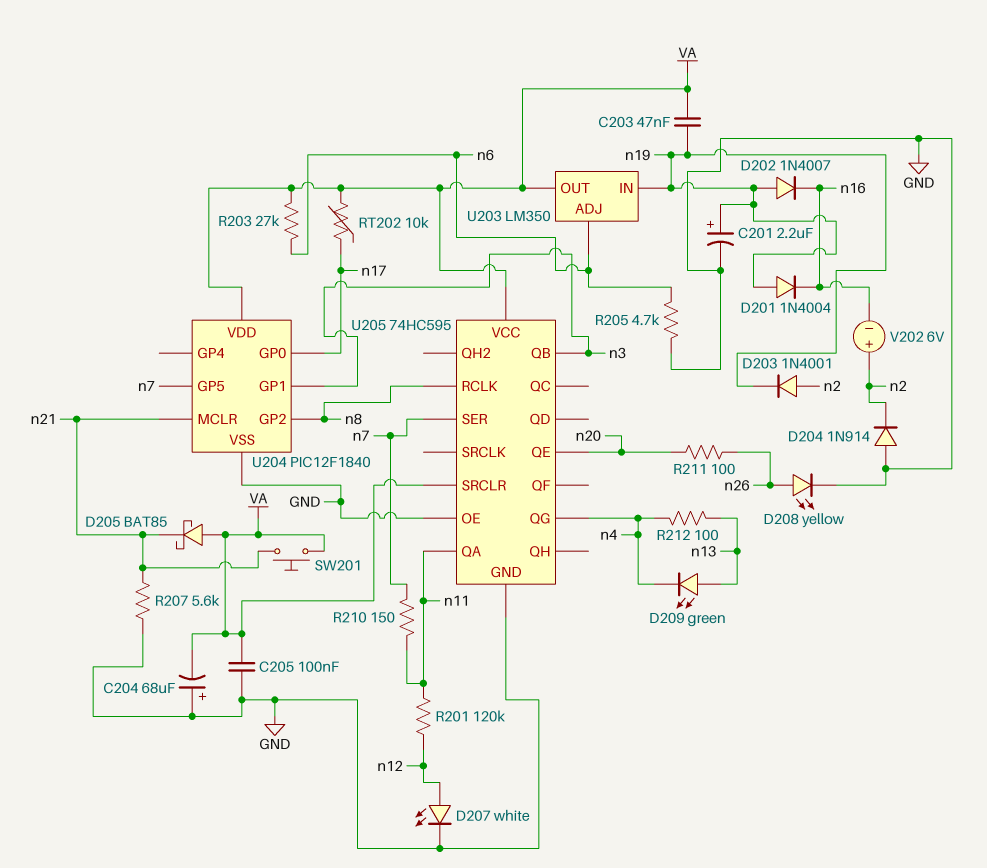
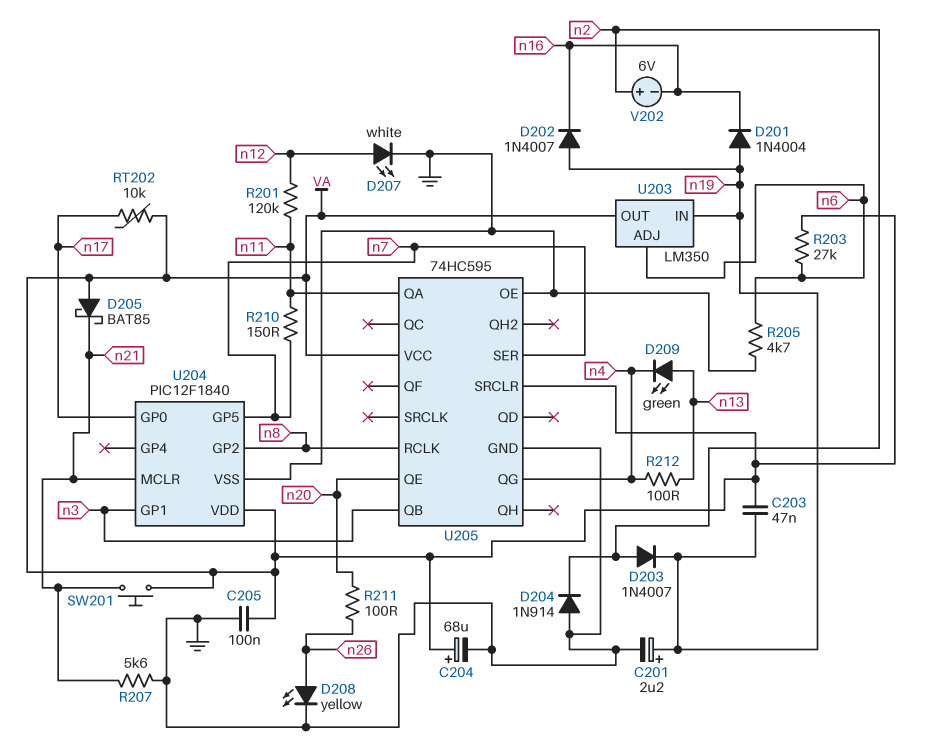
C204: 68uF (plus GND, minus VA) -> 68uF (plus VA, minus GND)
D203: diode 1N4001 (A n2, K n19) -> diode 1N4007 (A n2, K n19)

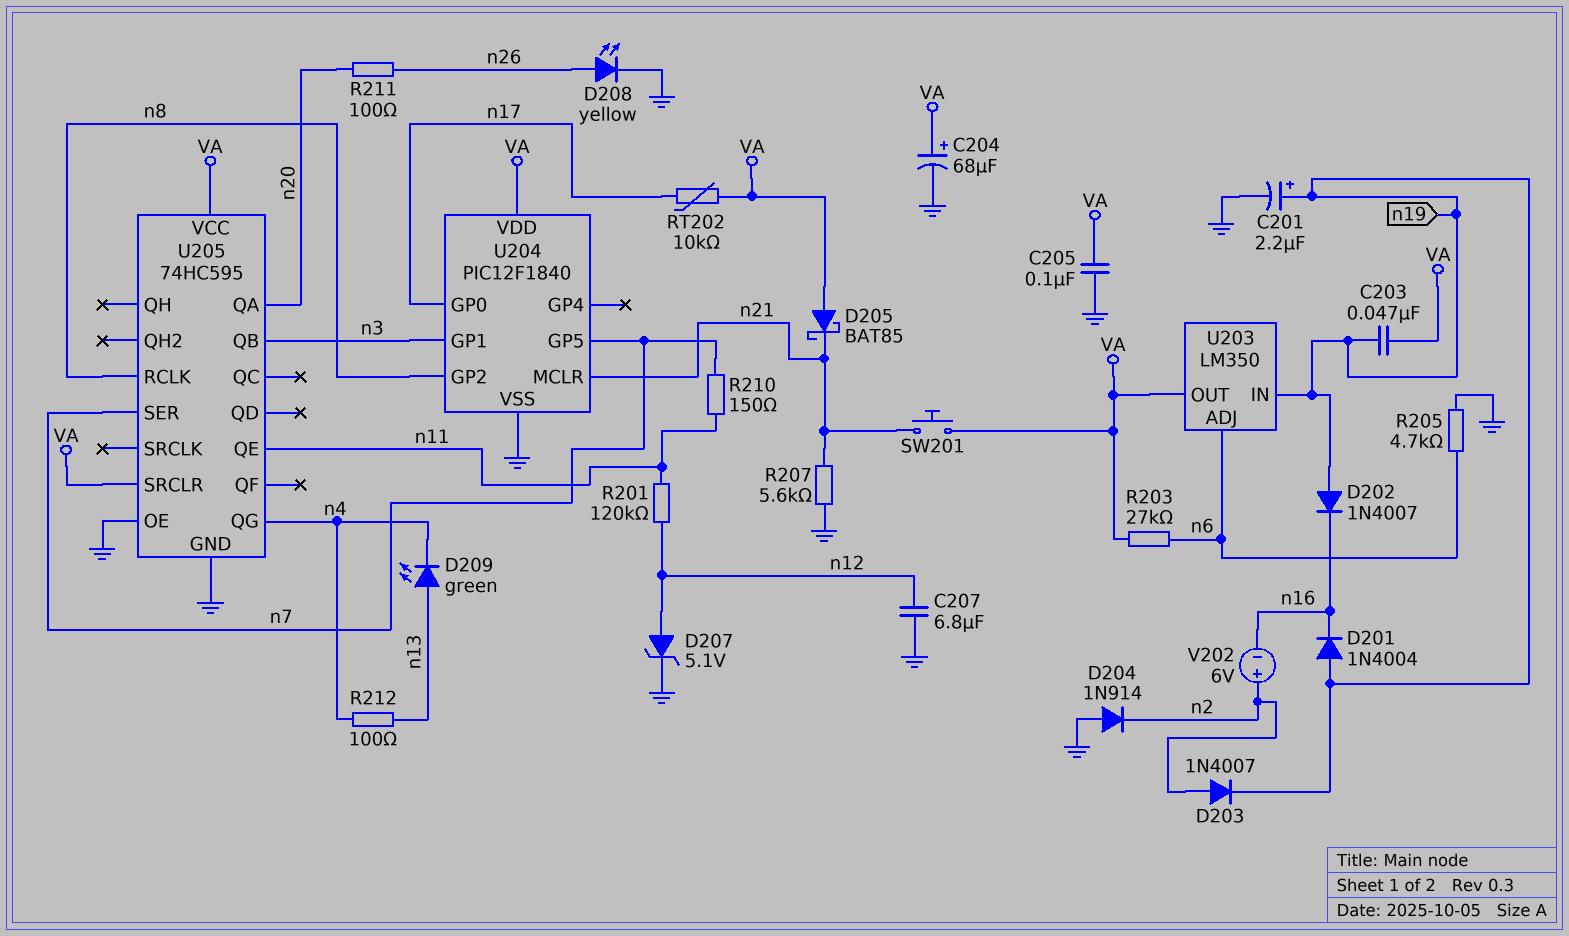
C207: none -> 6.8uF (GND, n12)
D207: LED white (A n12, K GND) -> zener 5.1V (A n12, K GND)
U205 pin QA: n11 -> n20
U205 pin QE: n20 -> n11

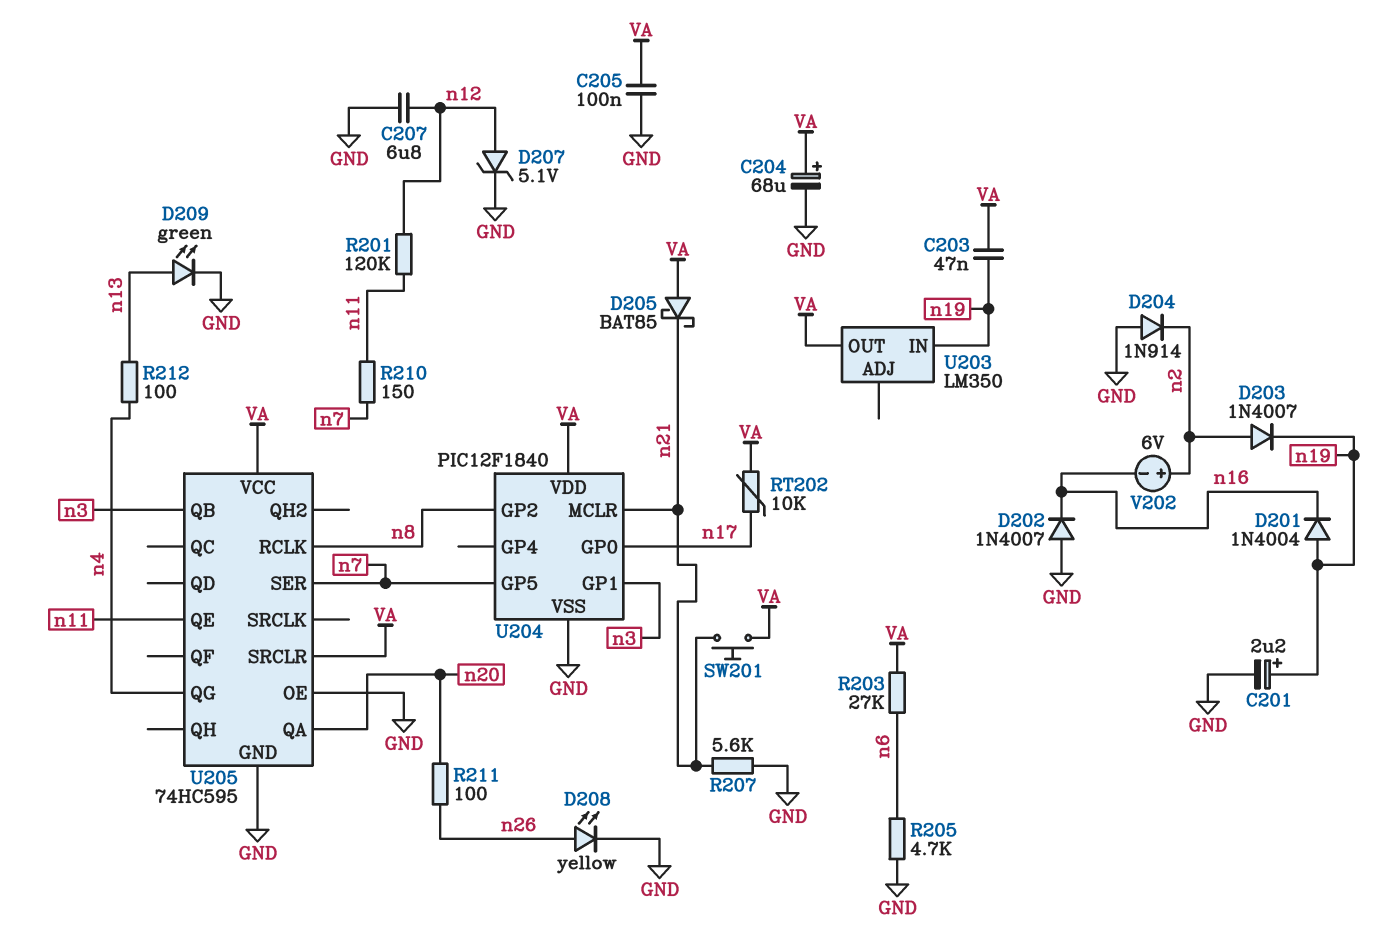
D202: diode 1N4007 (A n19, K n16) -> diode 1N4007 (A GND, K n16)
D209: LED green (A n13, K n4) -> LED green (A n13, K GND)
U203 pin ADJ: n6 -> none

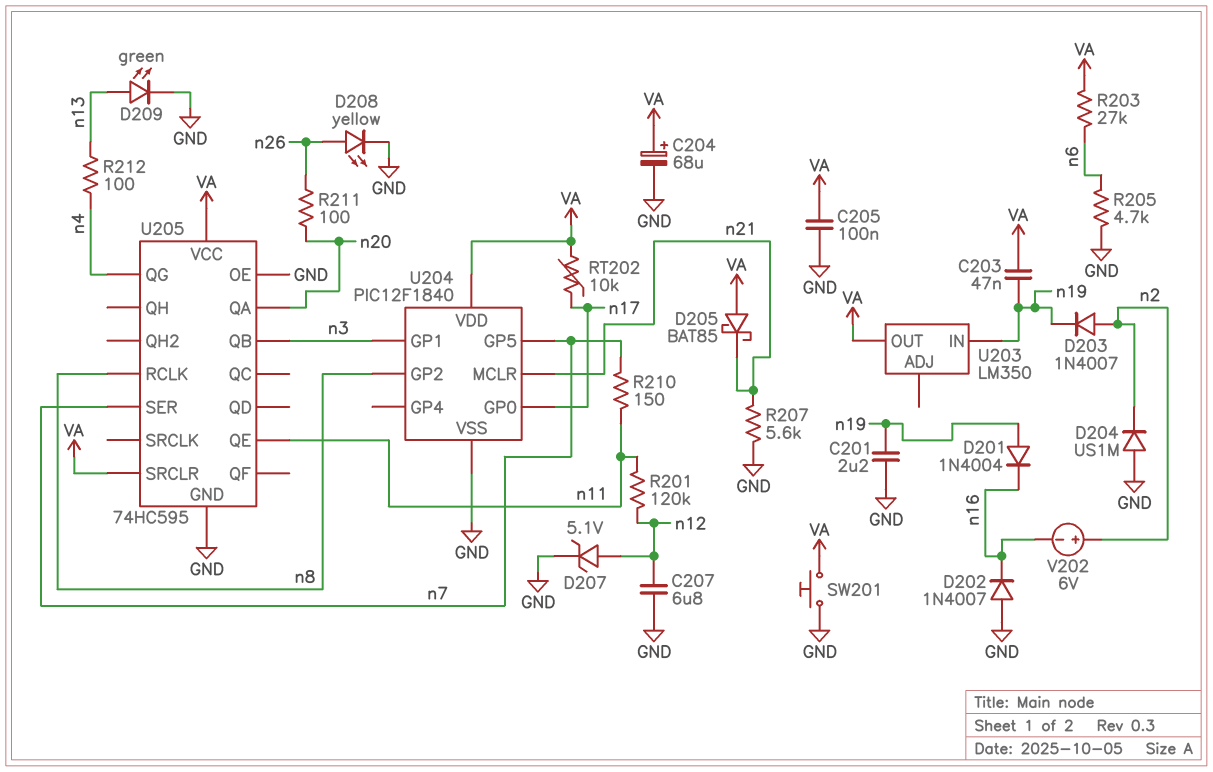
C201: 2.2uF (plus n19, minus GND) -> 2.2uF (GND, n19)
D204: diode 1N914 (A GND, K n2) -> diode US1M (A GND, K n2)
SW201: button (VA, n21) -> button (GND, VA)

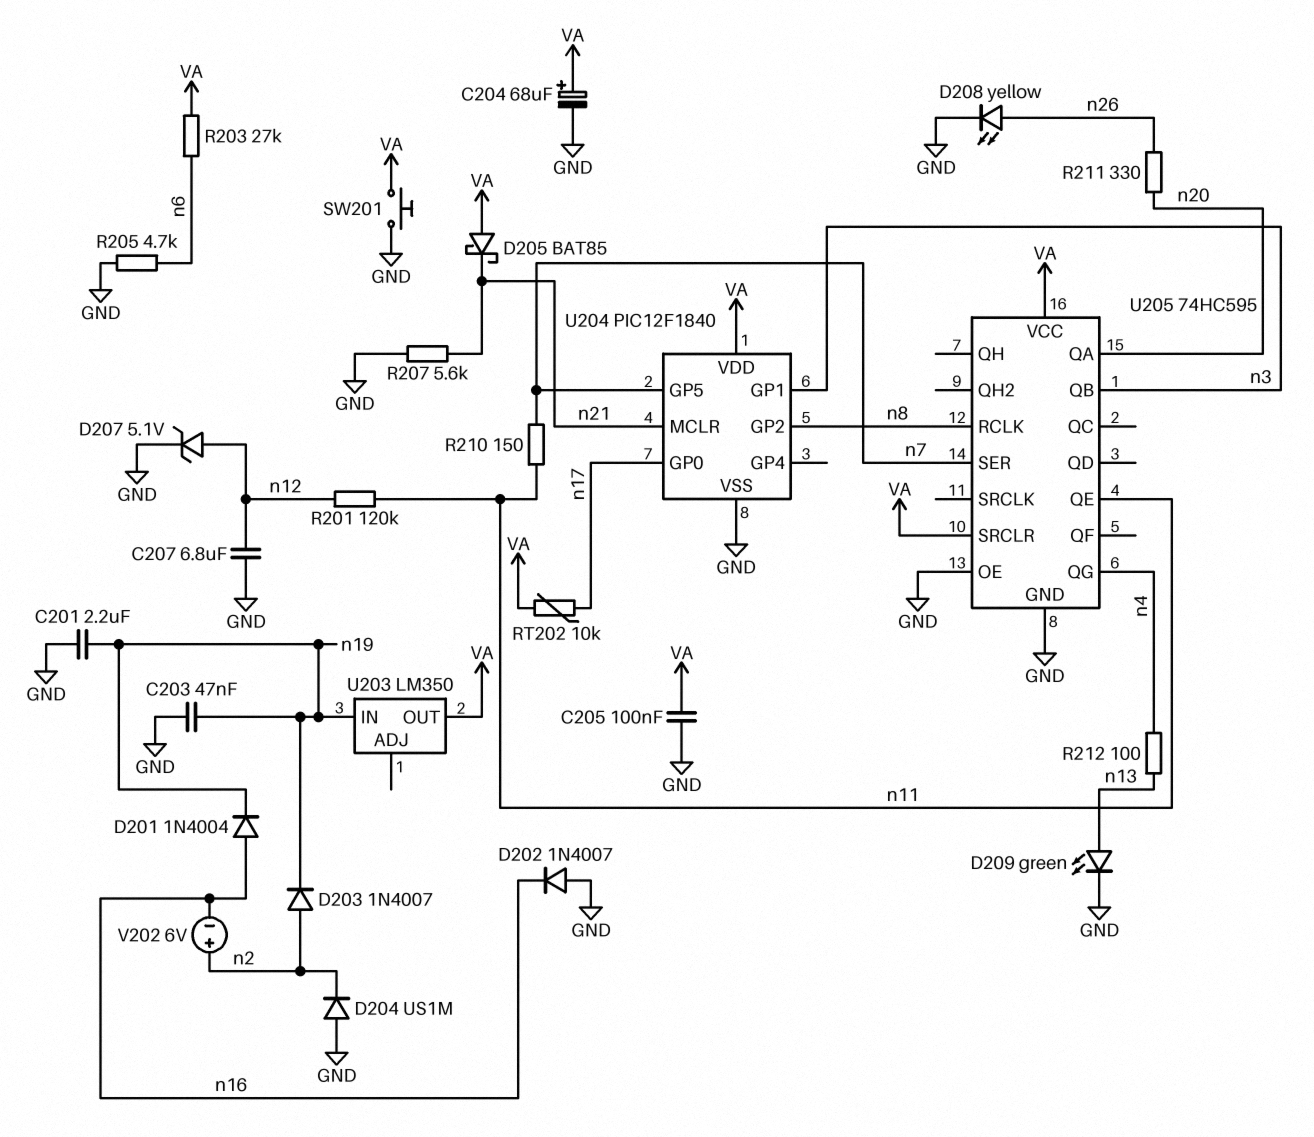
C203: 47nF (VA, n19) -> 47nF (GND, n19)
D201: diode 1N4004 (A n19, K n16) -> diode 1N4004 (A n16, K n19)
R211: 100 (n20, n26) -> 330 (n20, n26)

